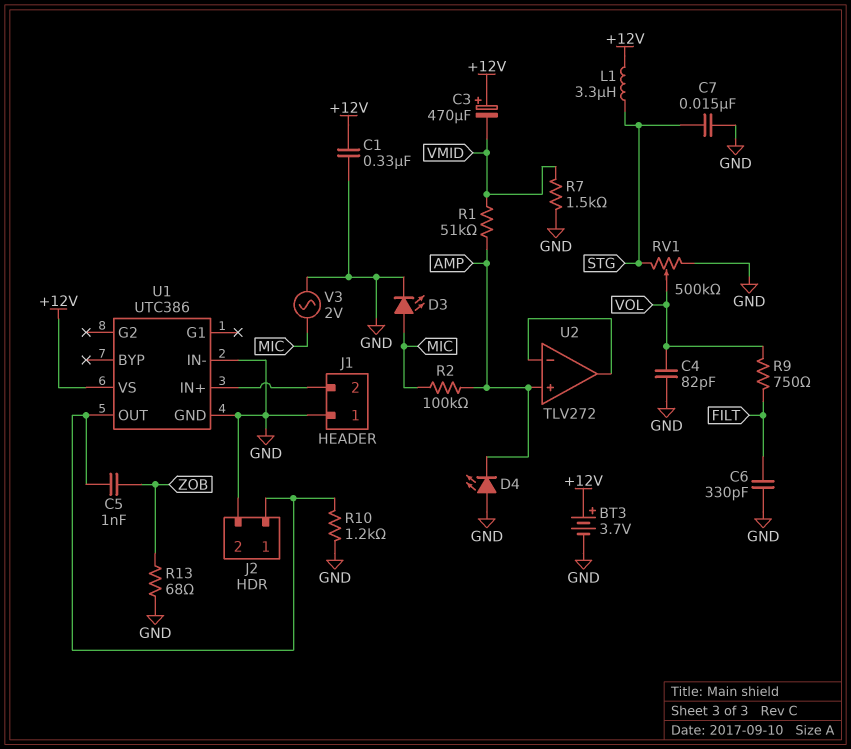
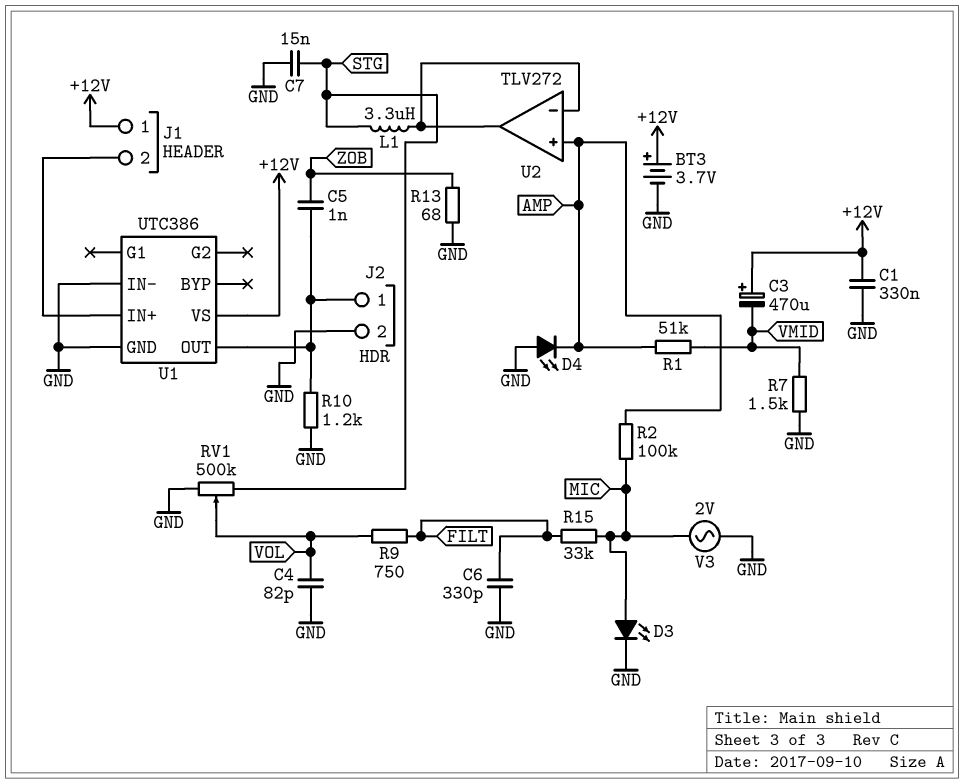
J1 pin 1: GND -> +12V
L1: 3.3uH (+12V, STG) -> 3.3uH (STG, U2/in-)
R15: none -> 33k (FILT, MIC)

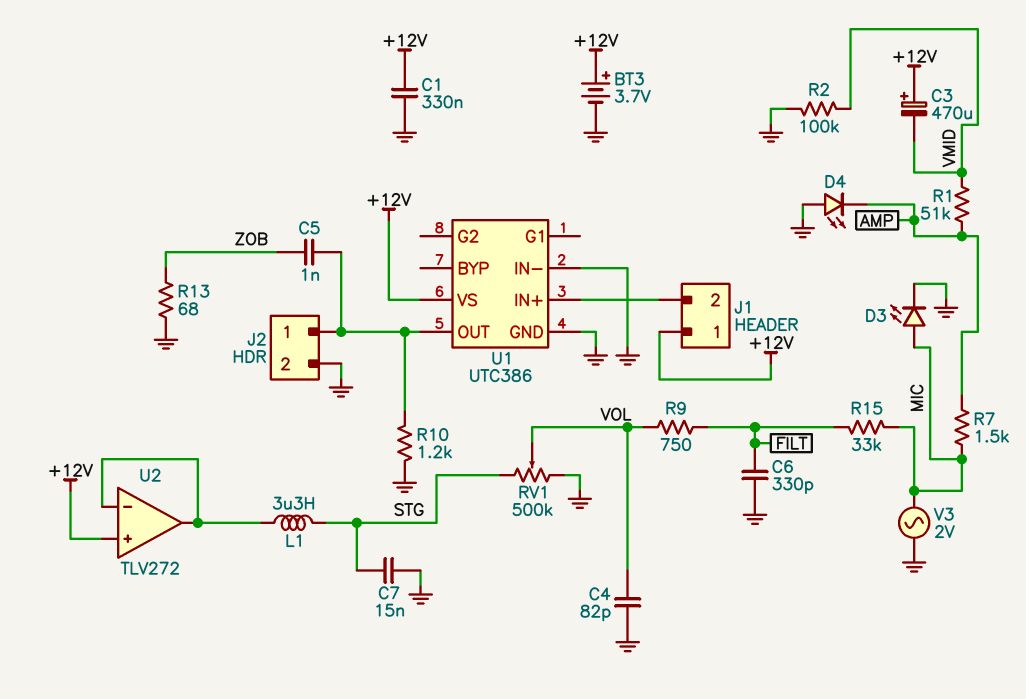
R2: 100k (AMP, MIC) -> 100k (GND, VMID)
R7: 1.5k (GND, VMID) -> 1.5k (AMP, MIC)
U2 pin in+: AMP -> +12V

